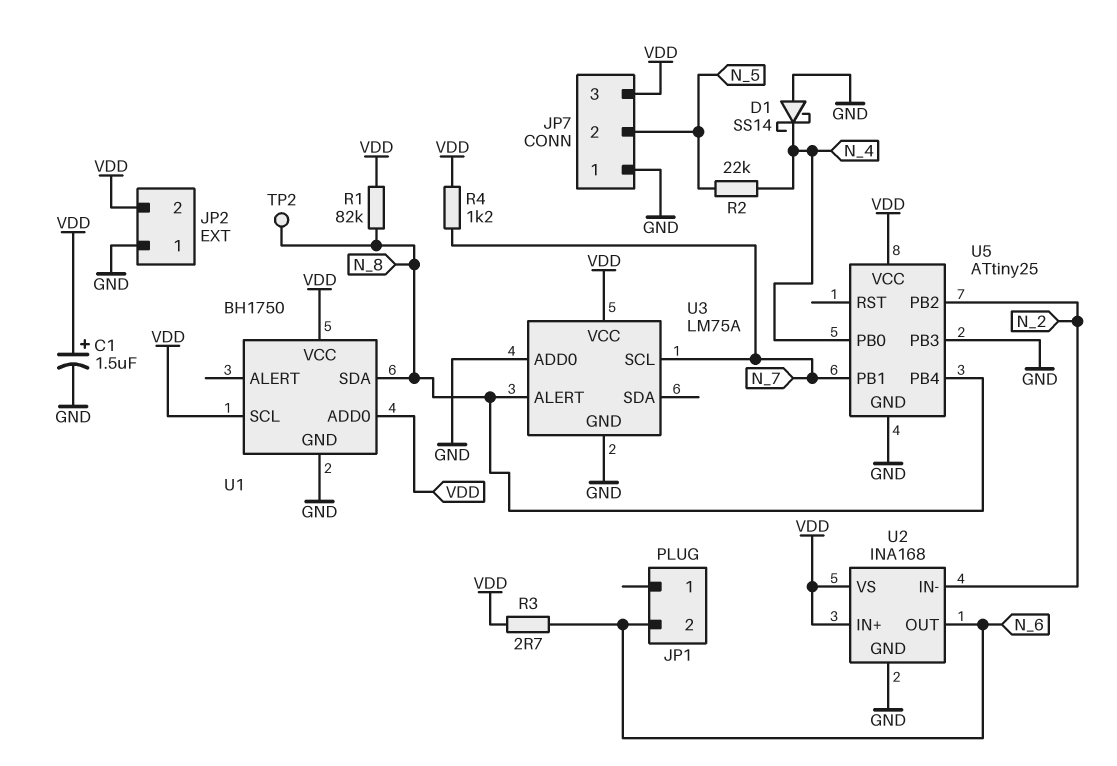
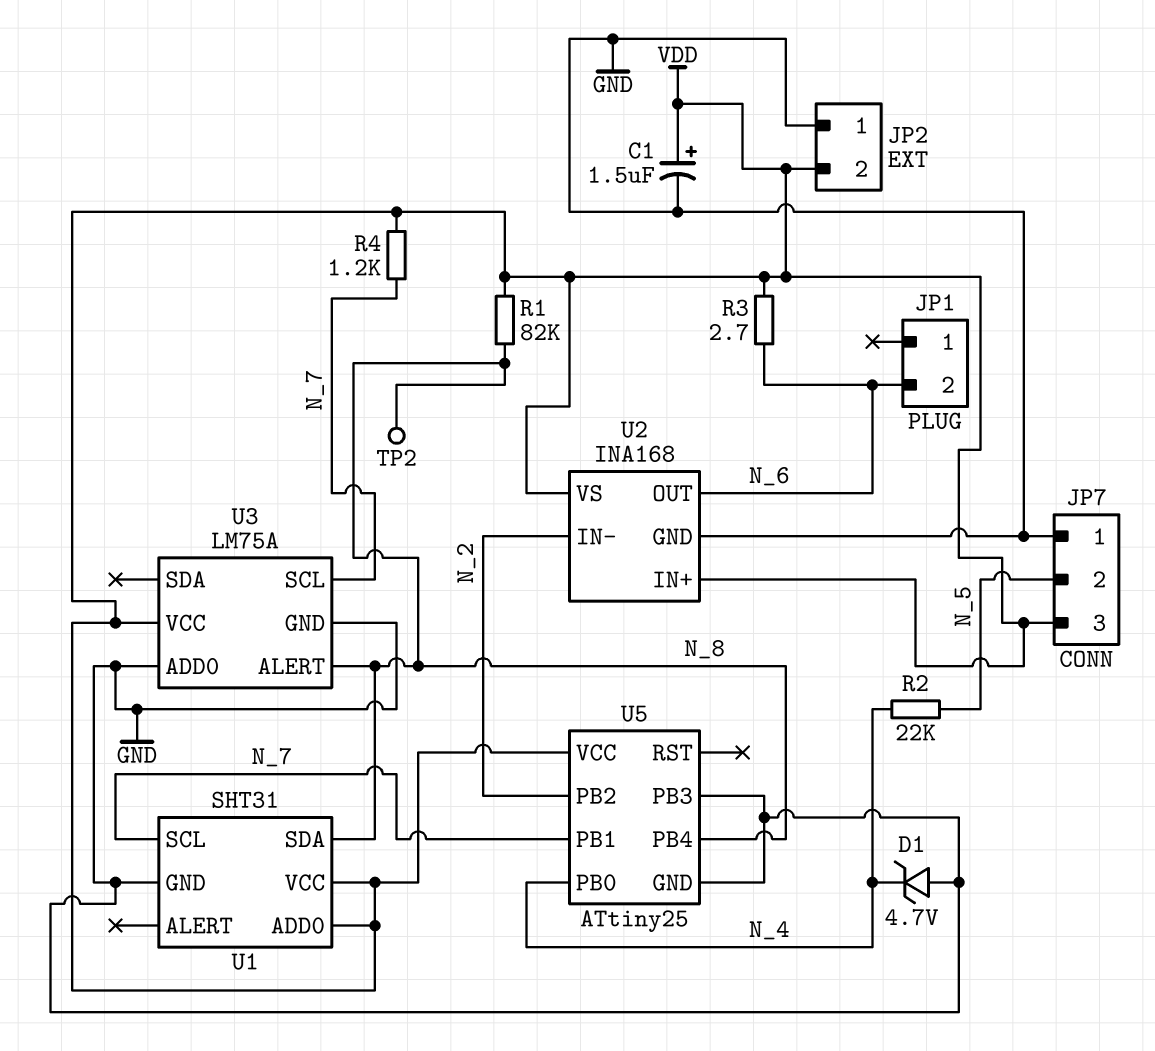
D1: schottky SS14 (A GND, K N_4) -> zener 4.7V (A GND, K N_4)
U1: BH1750 -> SHT31
U1 pin SCL: VDD -> N_7

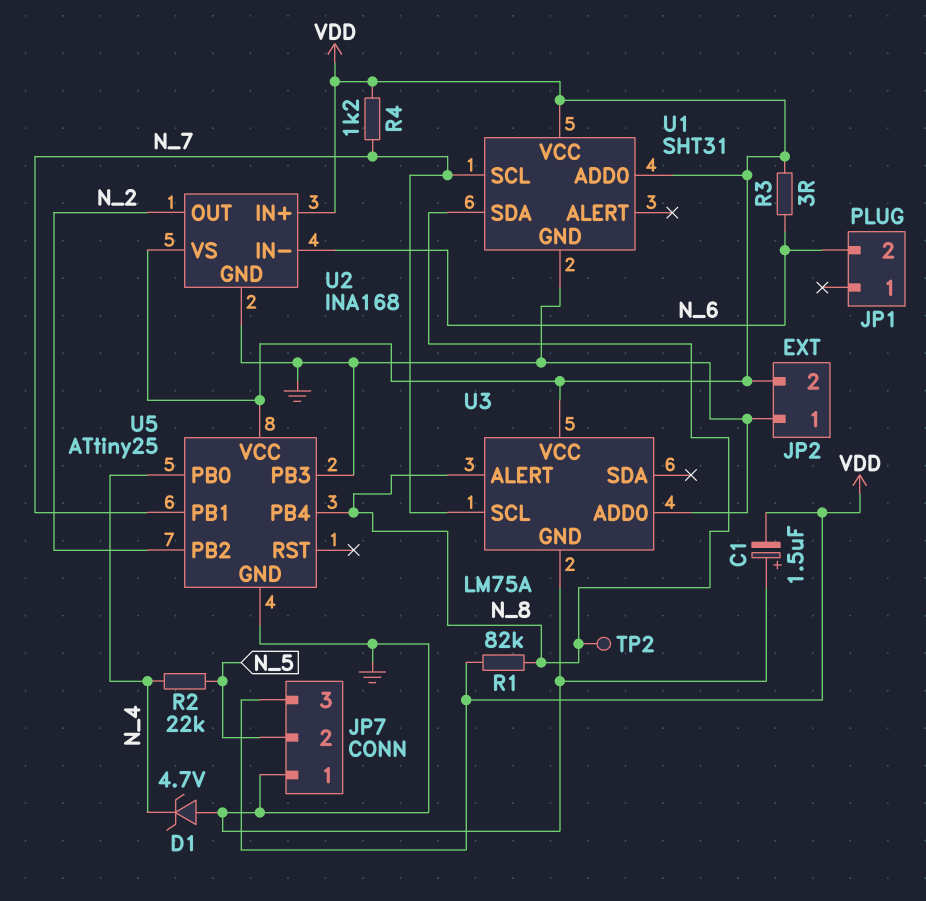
C1: 1.5uF (plus VDD, minus GND) -> 1.5uF (plus GND, minus VDD)
R3: 2.7 (N_6, VDD) -> 3 (N_6, VDD)
U2 pin IN-: N_2 -> N_6
U2 pin OUT: N_6 -> N_2

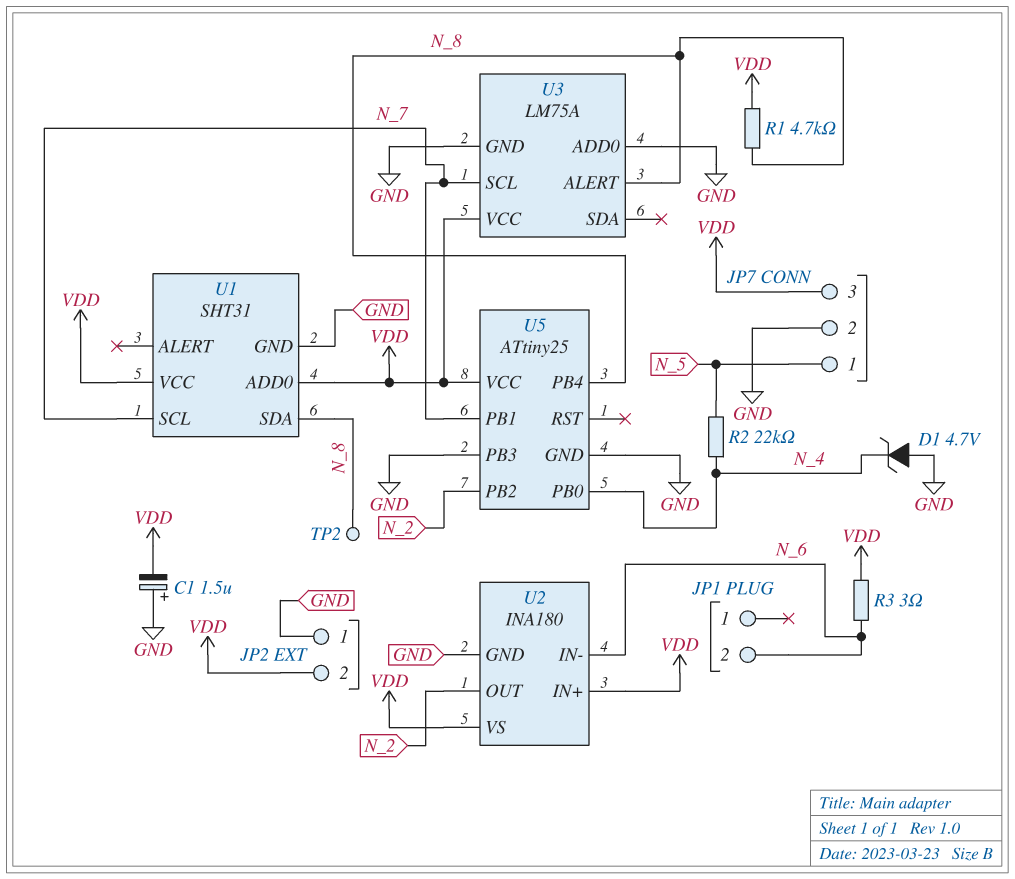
JP7 pin 1: GND -> N_5
JP7 pin 2: N_5 -> GND
R1: 82k (N_8, VDD) -> 4.7k (N_8, VDD)
R4: 1.2k (N_7, VDD) -> none
U2: INA168 -> INA180

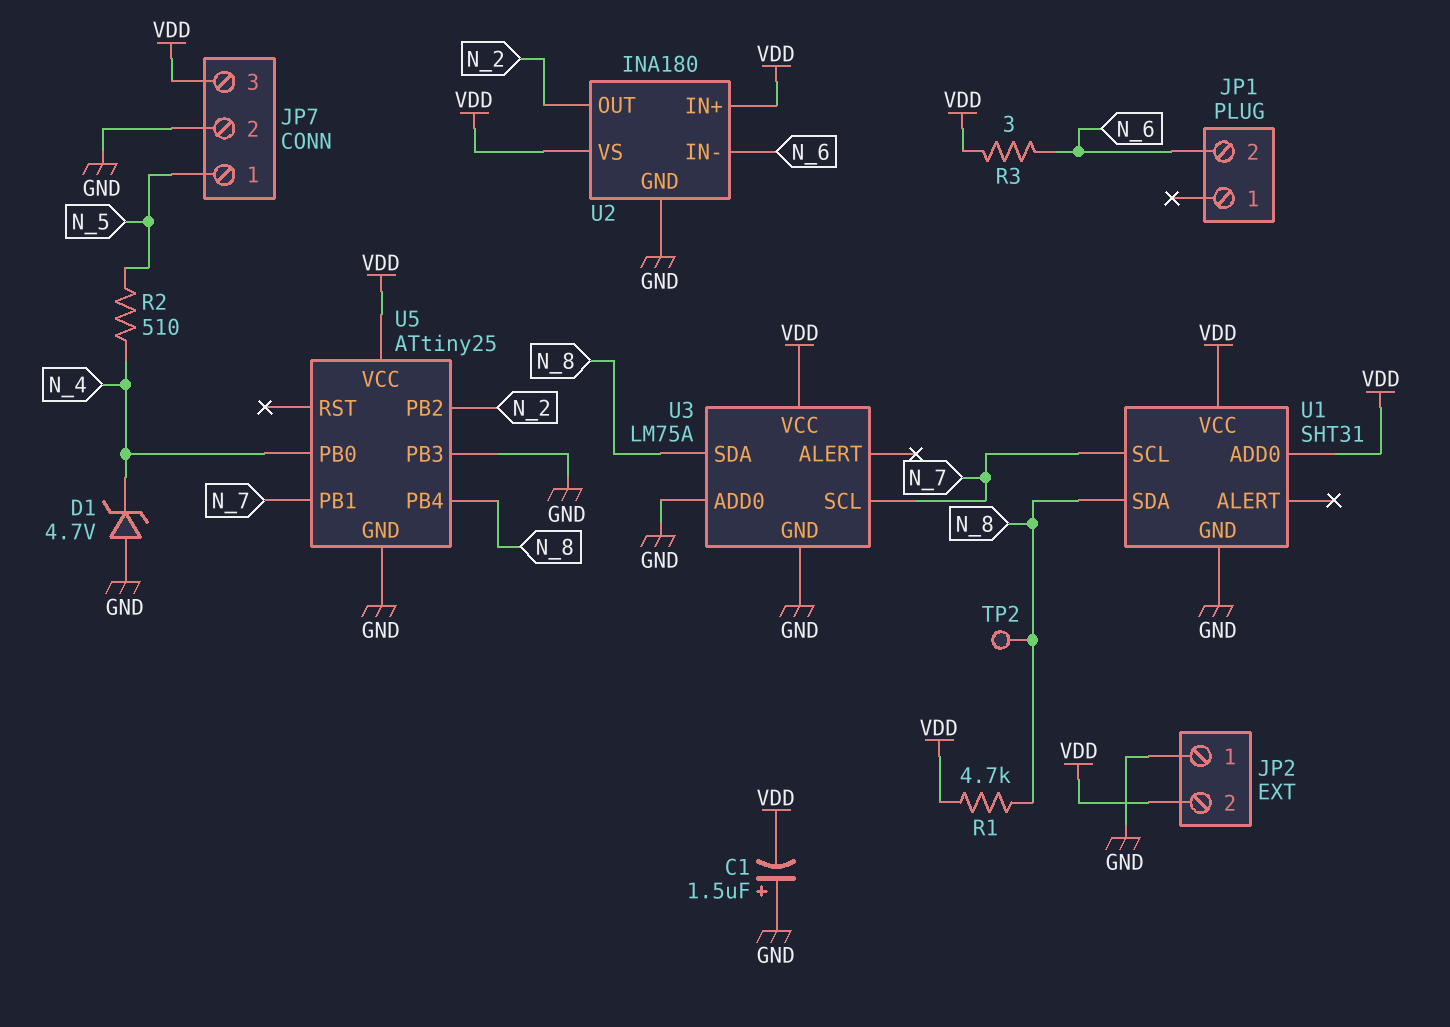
R2: 22k (N_4, N_5) -> 510 (N_4, N_5)
U3 pin ALERT: N_8 -> none
U3 pin SDA: none -> N_8

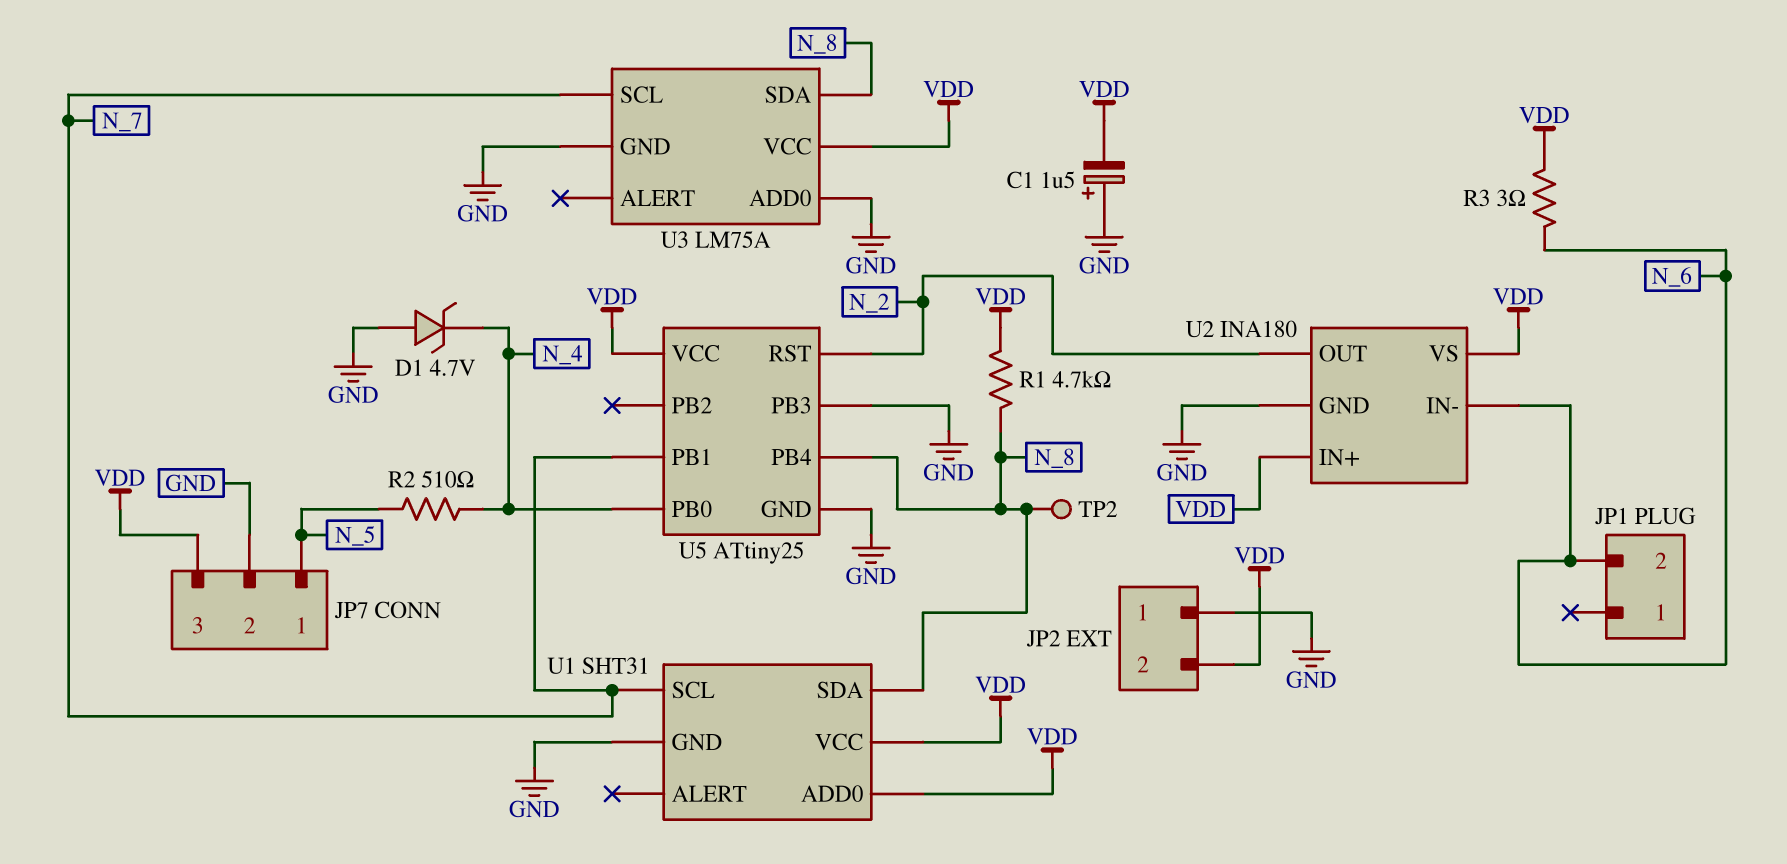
U5 pin PB2: N_2 -> none
U5 pin RST: none -> N_2

